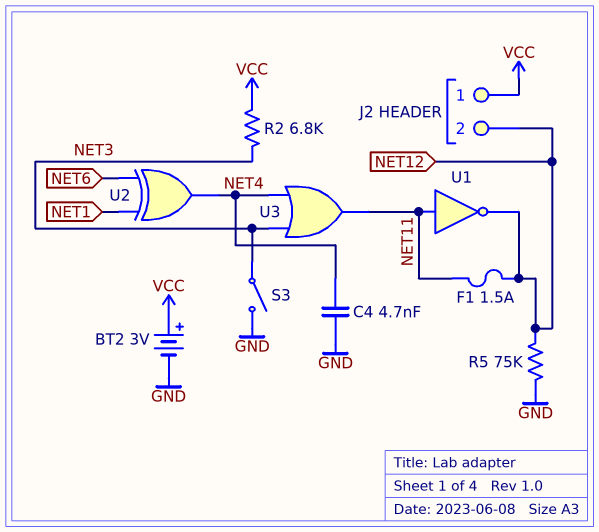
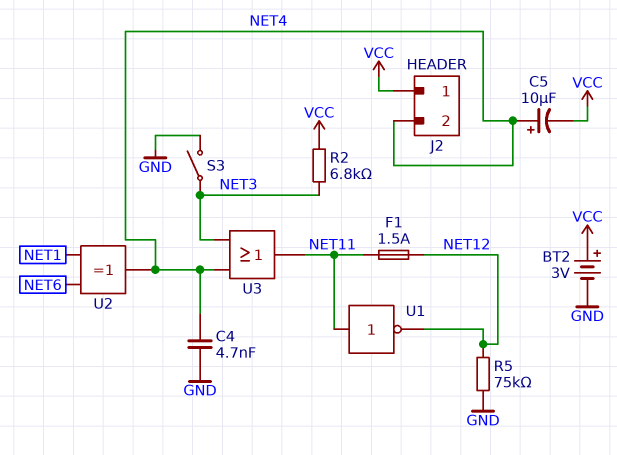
C5: none -> 10uF (plus NET4, minus VCC)
J2 pin 2: NET12 -> NET4

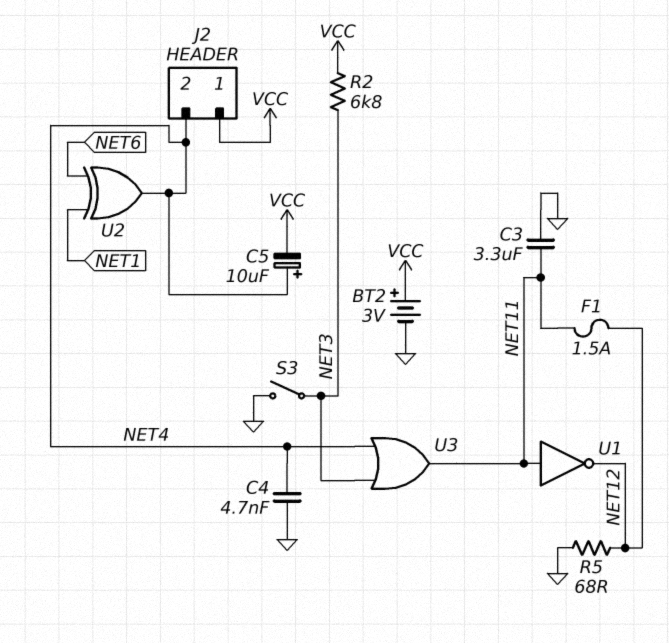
C3: none -> 3.3uF (GND, NET11)
R5: 75k (GND, NET12) -> 68 (GND, NET12)

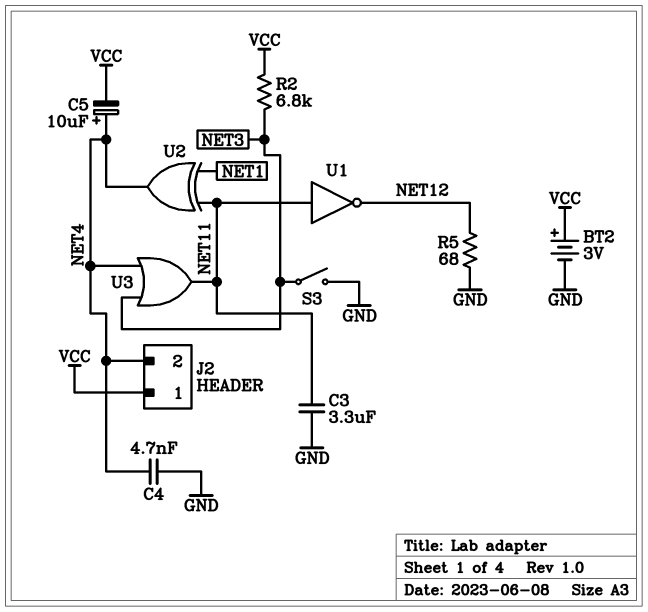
F1: 1.5A (NET11, NET12) -> none
U2: XOR (in NET1, in NET6, out NET4) -> XOR (in NET1, in NET11, out NET4)

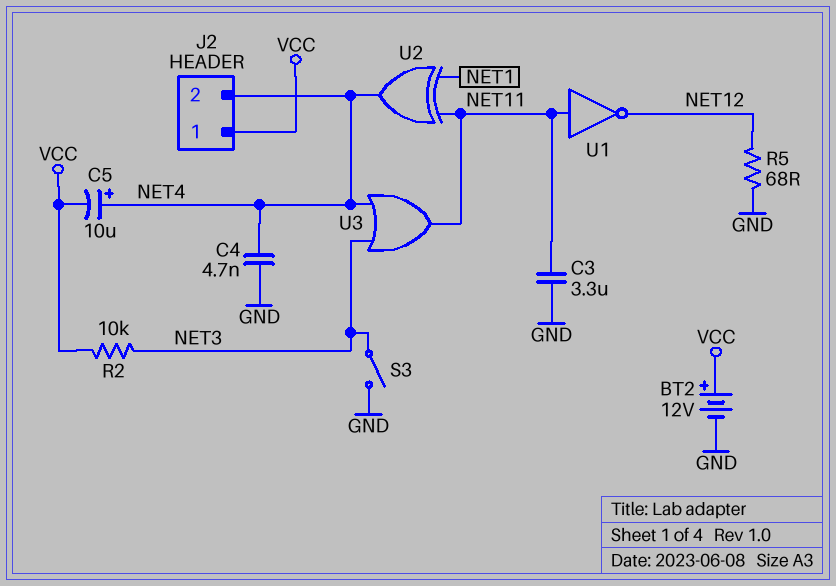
BT2: 3V (plus VCC, minus GND) -> 12V (plus VCC, minus GND)
R2: 6.8k (NET3, VCC) -> 10k (NET3, VCC)

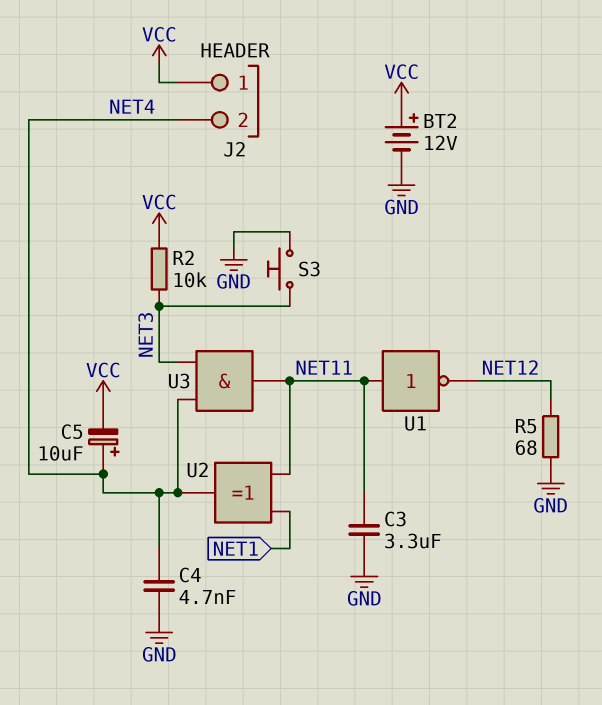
S3: switch (GND, NET3) -> button (GND, NET3)
U3: OR (in NET3, in NET4, out NET11) -> AND (in NET3, in NET4, out NET11)

